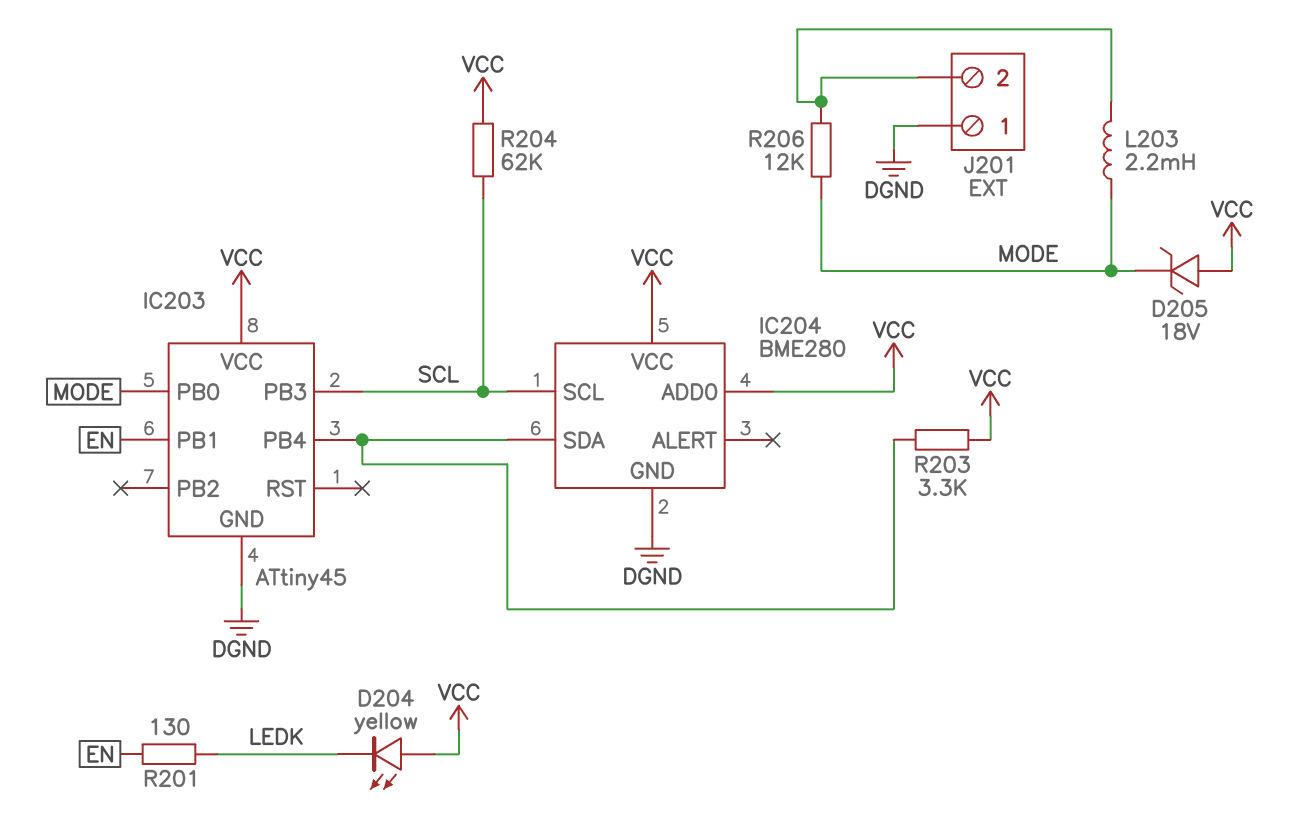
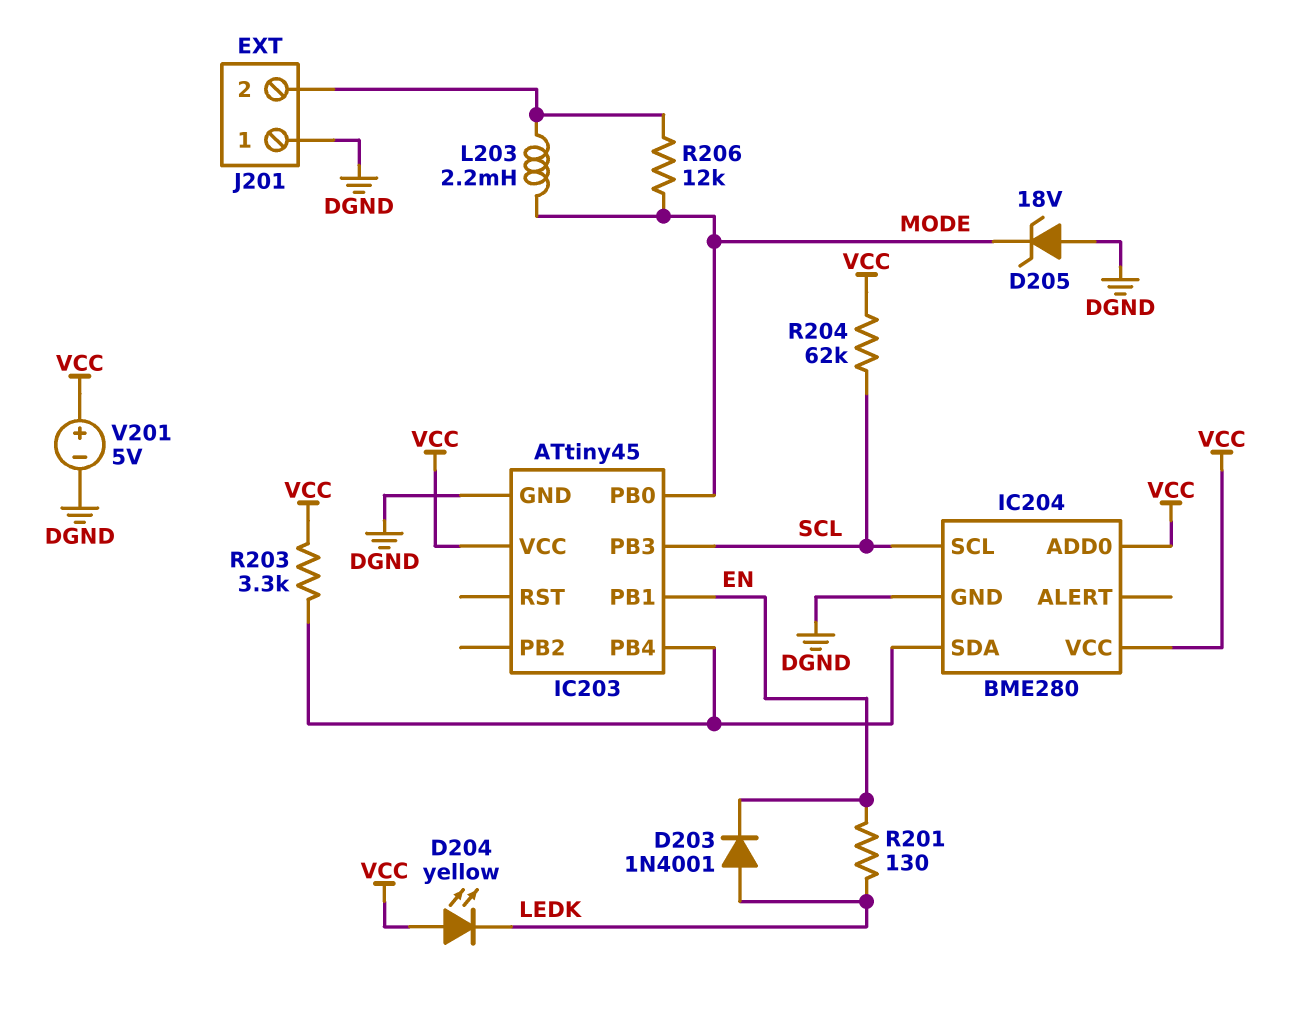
D203: none -> diode 1N4001 (A LEDK, K EN)
D205: zener 18V (A VCC, K MODE) -> zener 18V (A DGND, K MODE)
V201: none -> 5V (plus VCC, minus DGND)

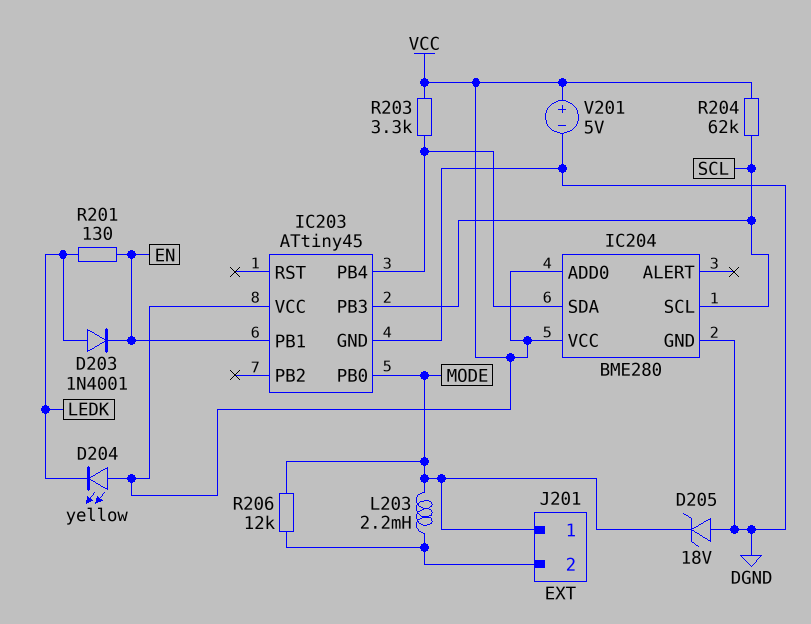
J201 pin 1: DGND -> MODE

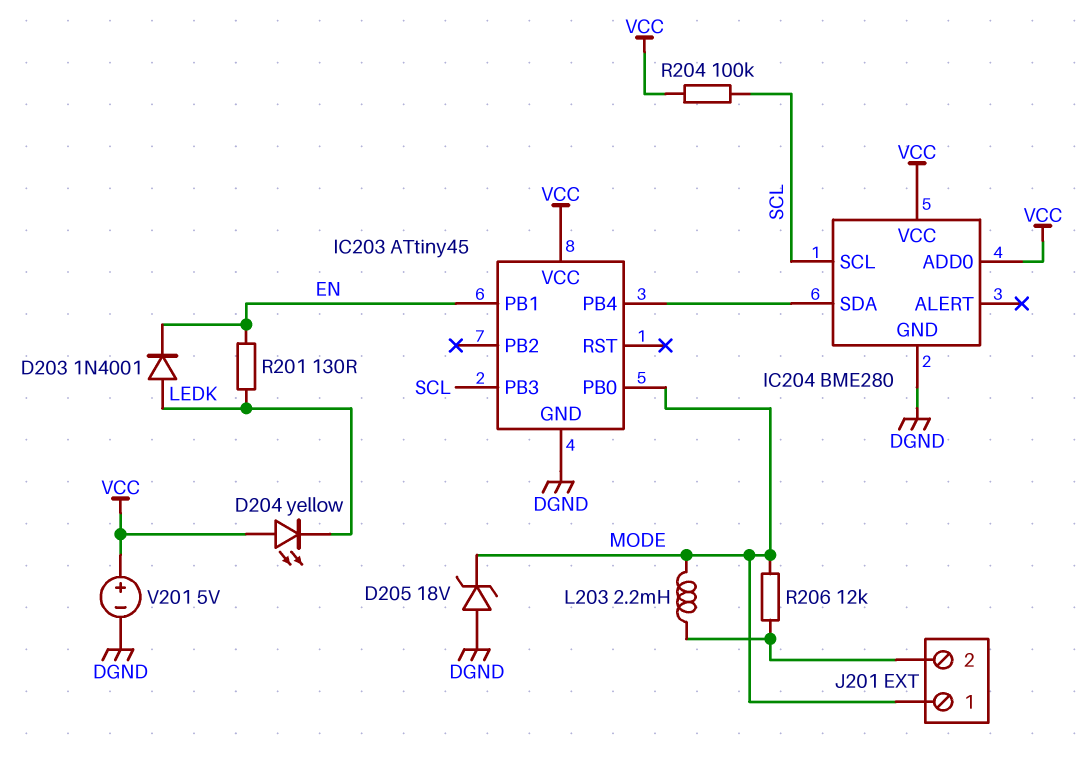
R203: 3.3k (IC203/PB4, VCC) -> none
R204: 62k (SCL, VCC) -> 100k (SCL, VCC)

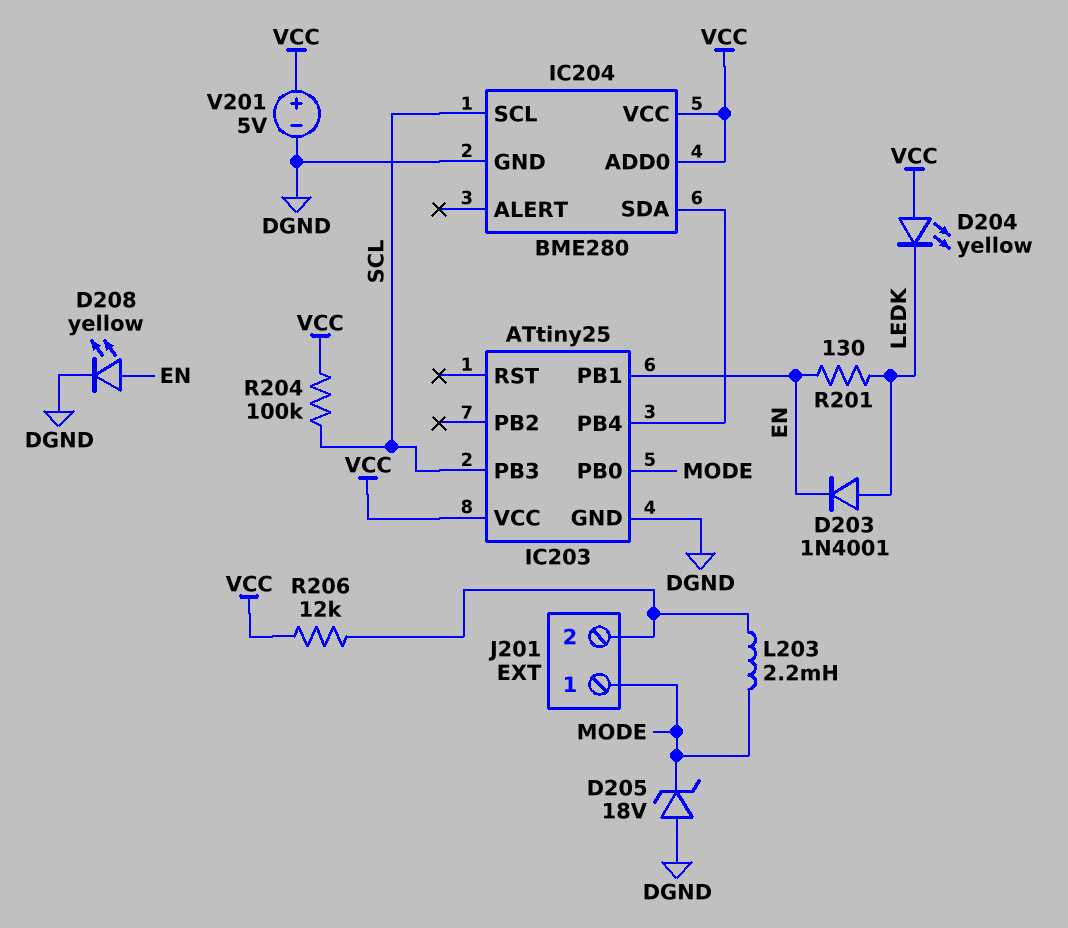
D208: none -> LED yellow (A EN, K DGND)
IC203: ATtiny45 -> ATtiny25
R206: 12k (J201/2, MODE) -> 12k (J201/2, VCC)

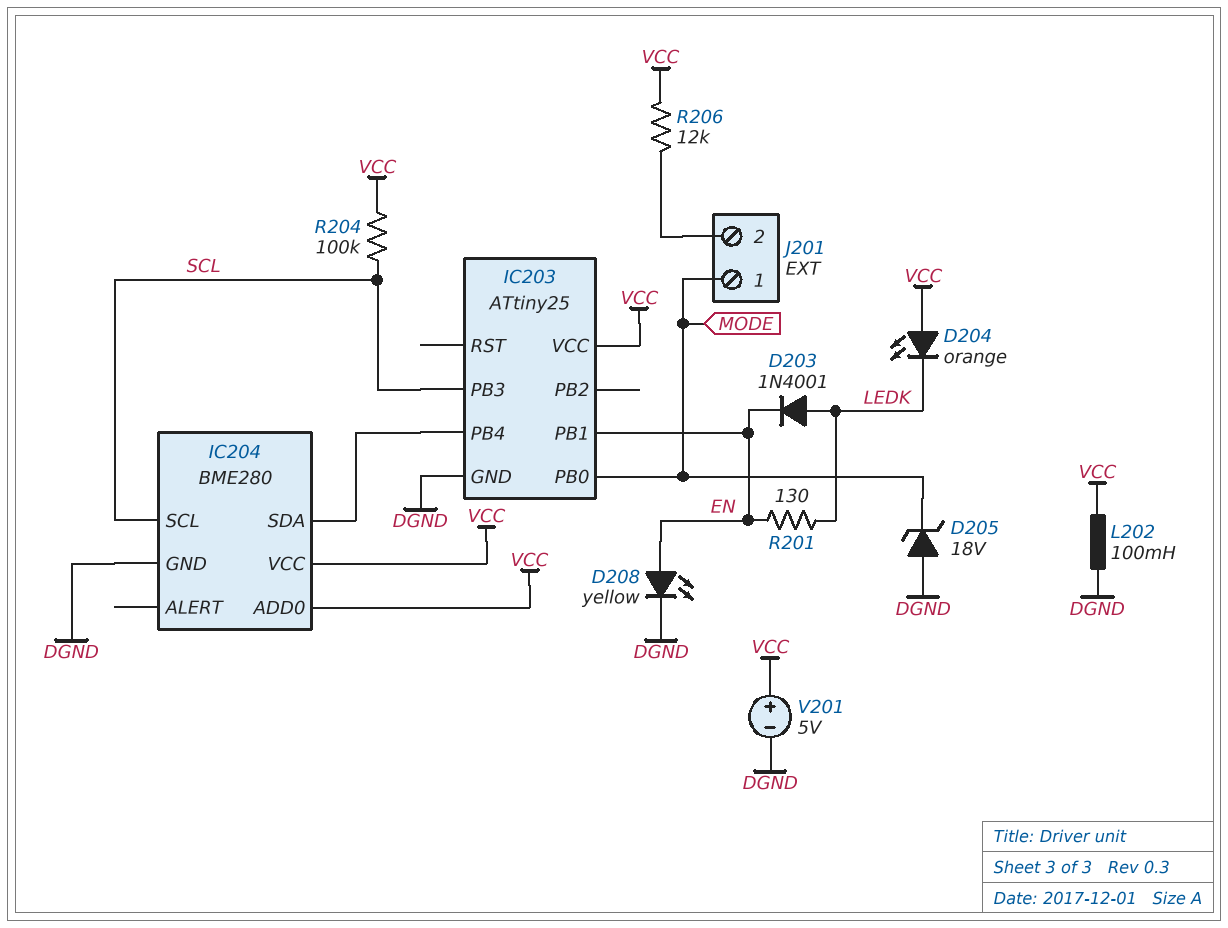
D204: LED yellow (A VCC, K LEDK) -> LED orange (A VCC, K LEDK)
L202: none -> 100mH (DGND, VCC)
L203: 2.2mH (J201/2, MODE) -> none

